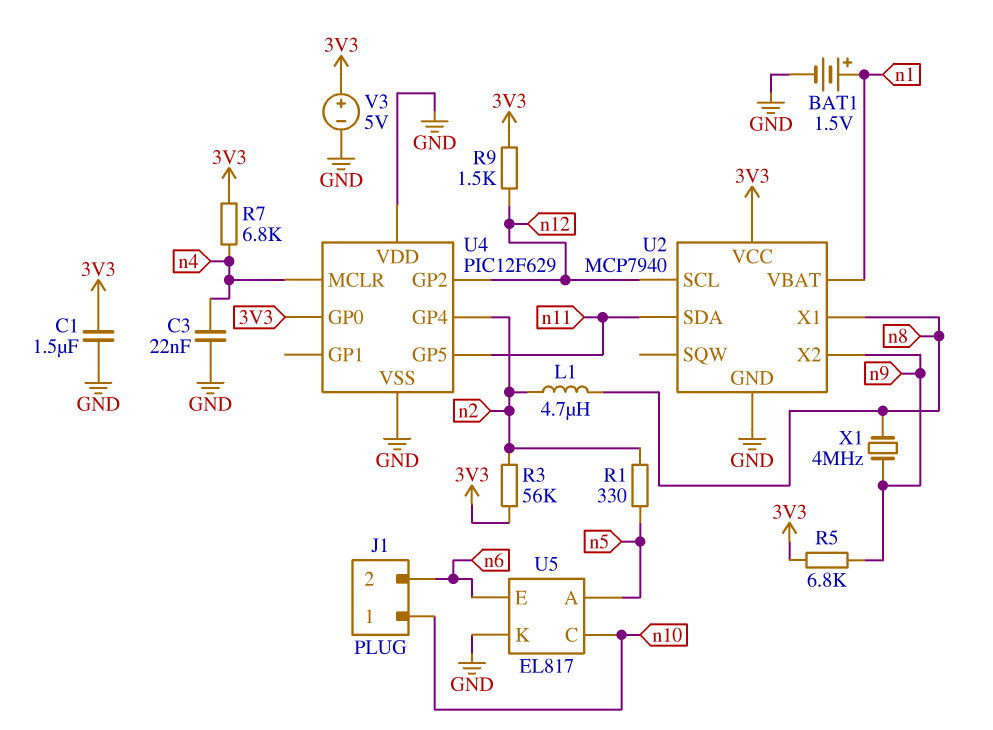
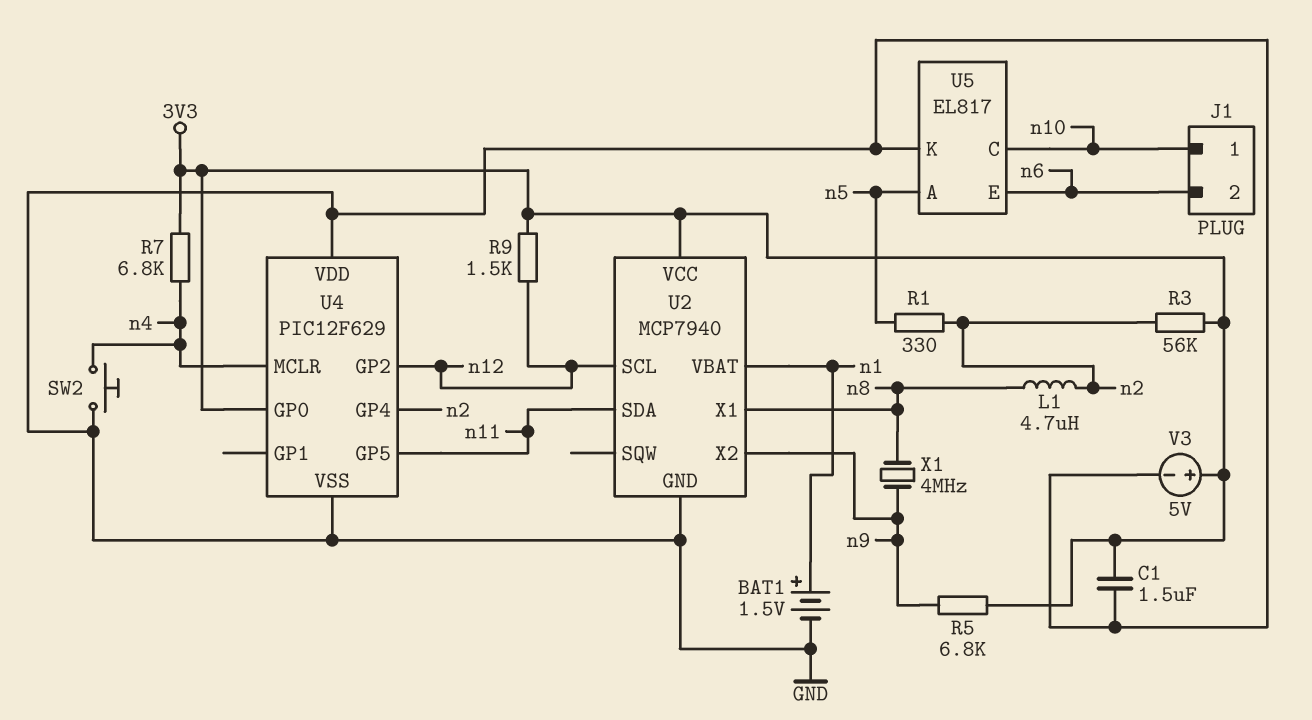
C3: 22nF (GND, n4) -> none
SW2: none -> button (GND, n4)

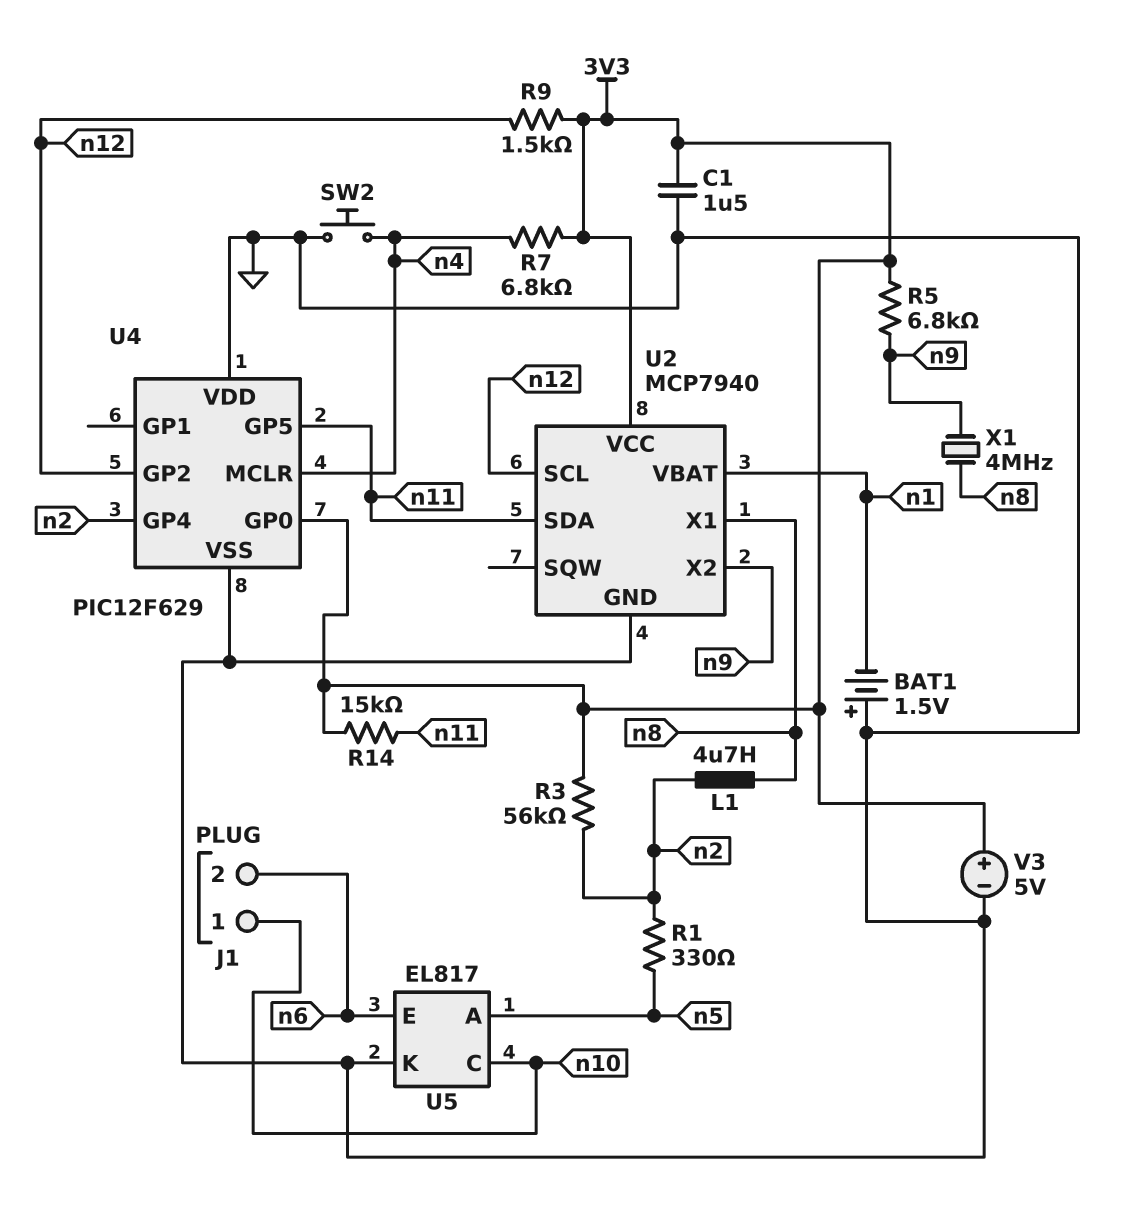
BAT1: 1.5V (plus n1, minus GND) -> 1.5V (plus GND, minus n1)
R14: none -> 15k (3V3, n11)

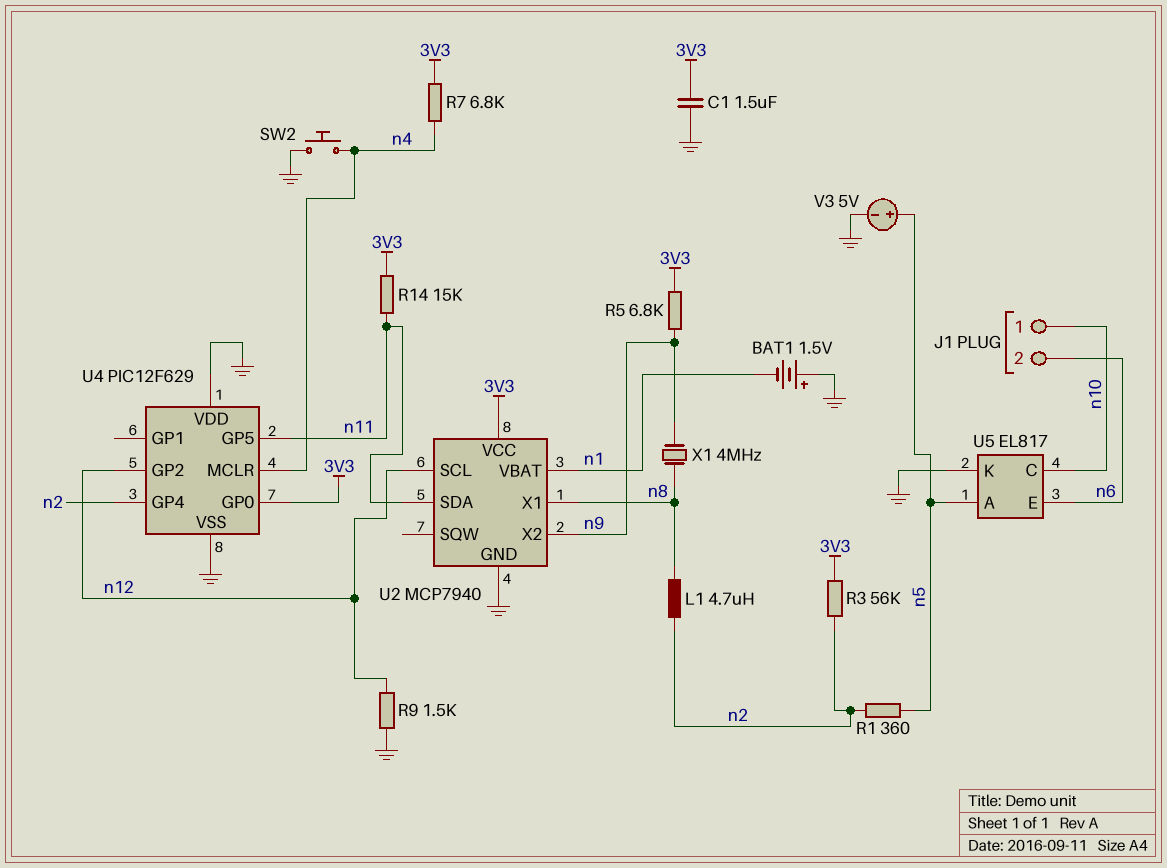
R1: 330 (n2, n5) -> 360 (n2, n5)
R9: 1.5k (3V3, n12) -> 1.5k (GND, n12)
V3: 5V (plus 3V3, minus GND) -> 5V (plus n5, minus GND)

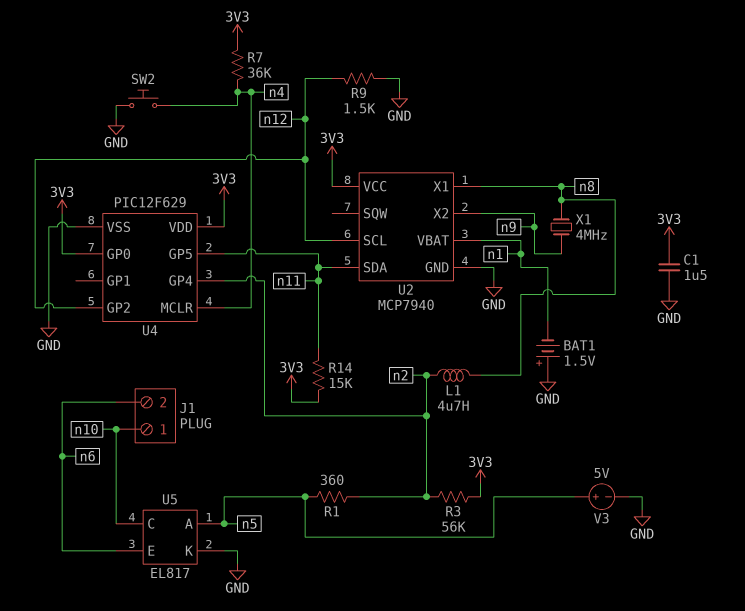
R5: 6.8k (3V3, n9) -> none
R7: 6.8k (3V3, n4) -> 36k (3V3, n4)
U4 pin VDD: GND -> 3V3

